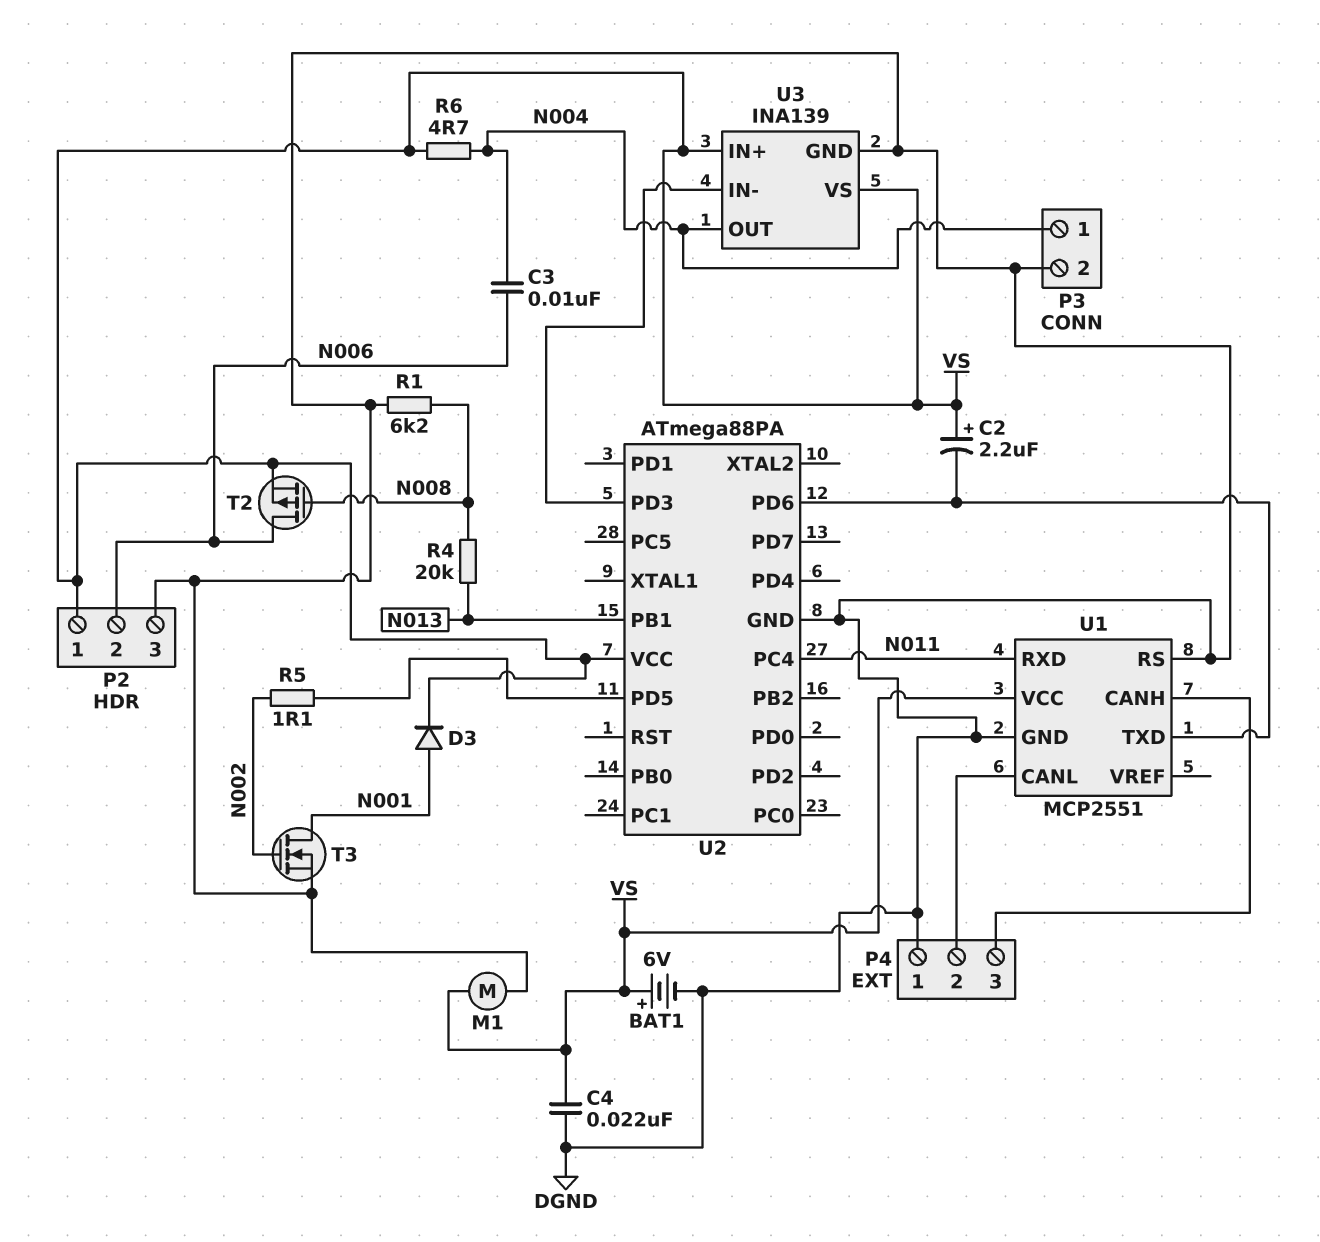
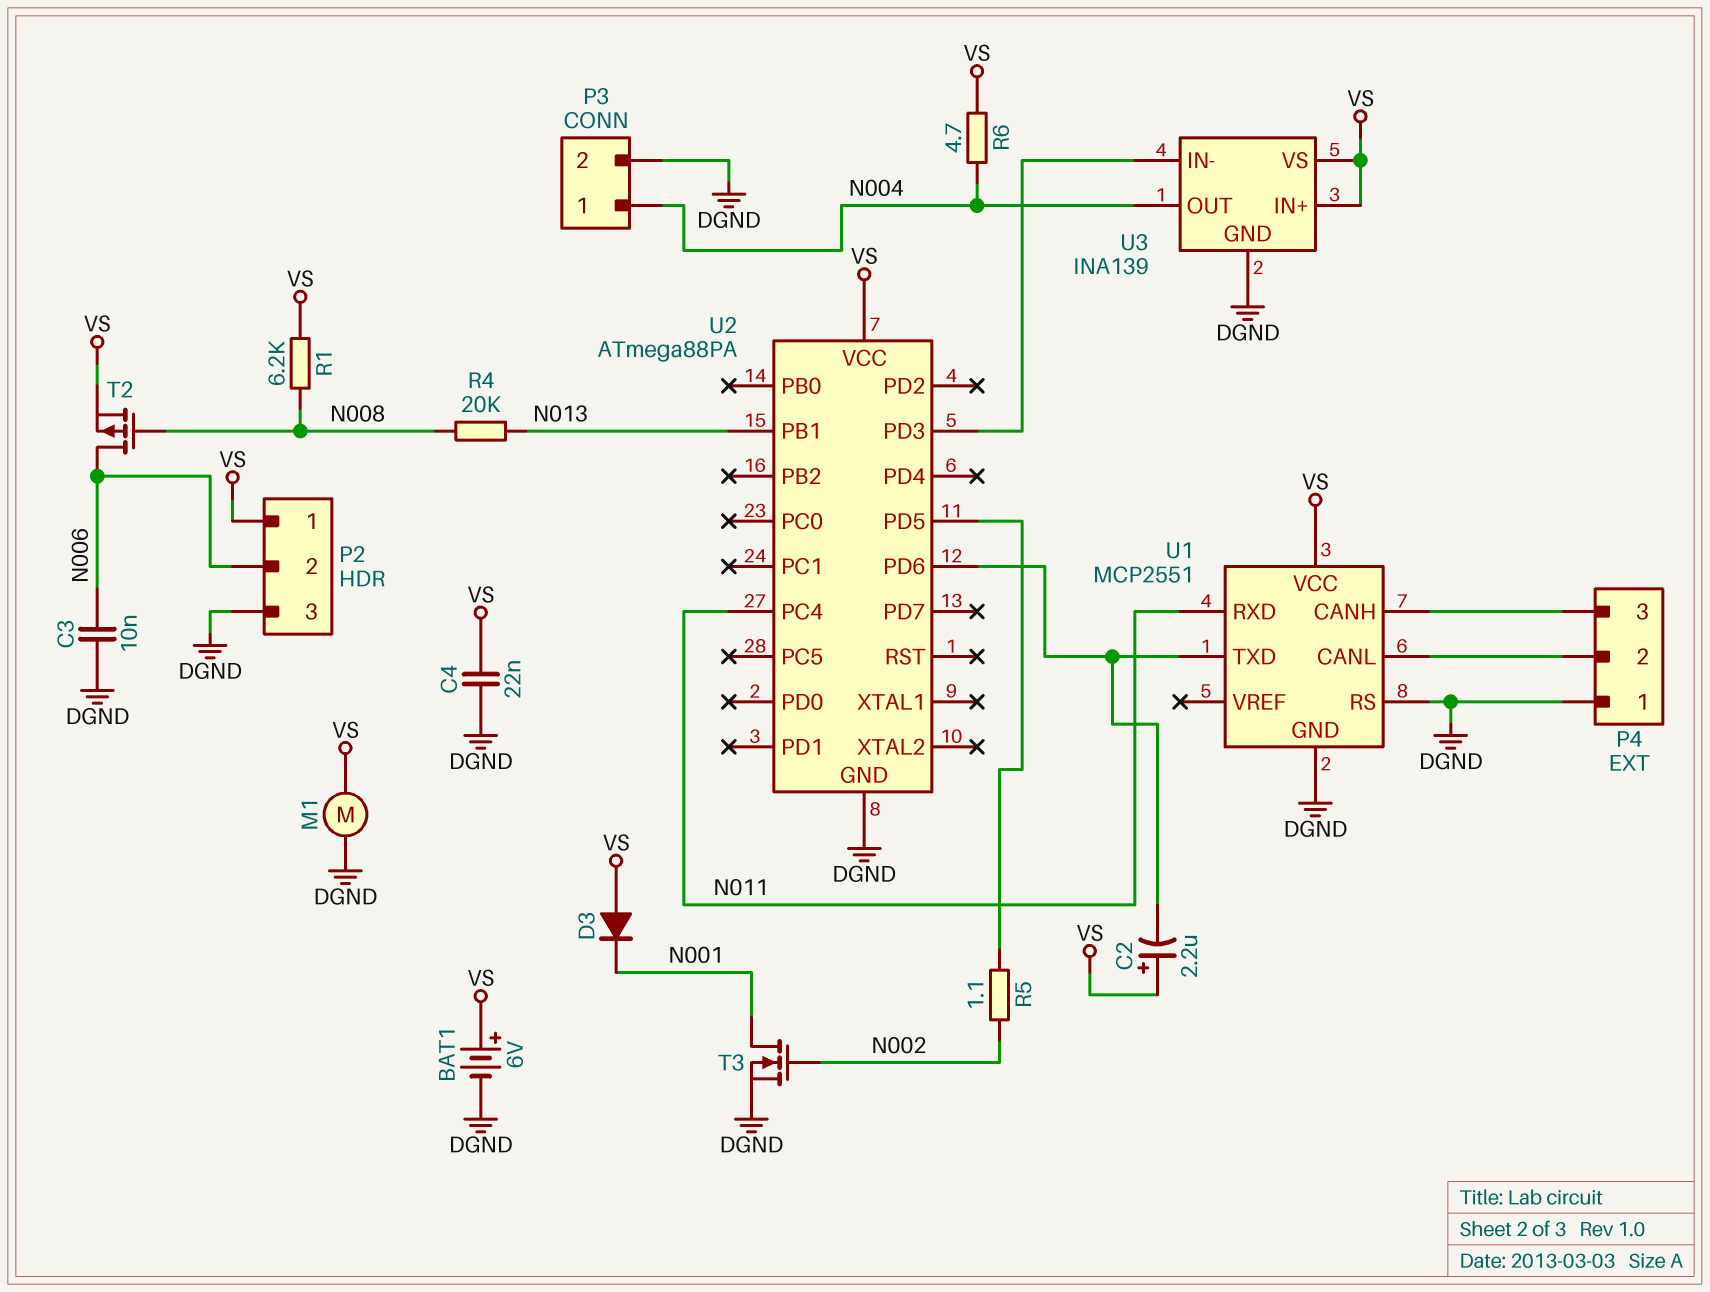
C3: 10nF (N004, N006) -> 10nF (DGND, N006)
D3: diode (A N001, K VS) -> diode (A VS, K N001)
R1: 6.2k (DGND, N008) -> 6.2k (N008, VS)

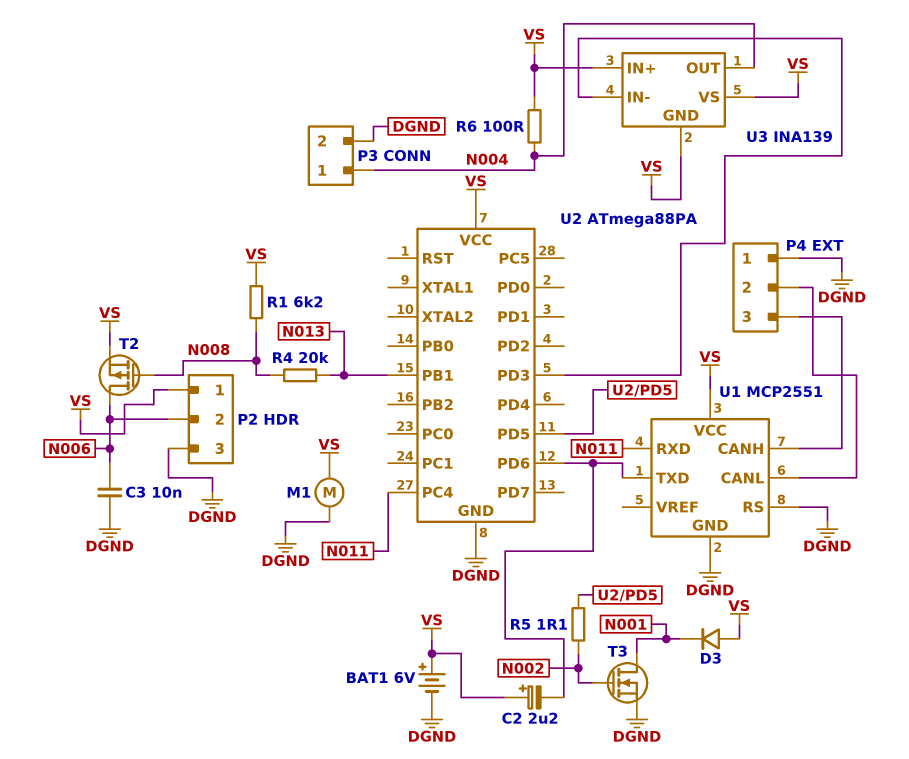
C4: 22nF (DGND, VS) -> none
R6: 4.7 (N004, VS) -> 100 (N004, VS)
U3 pin GND: DGND -> VS

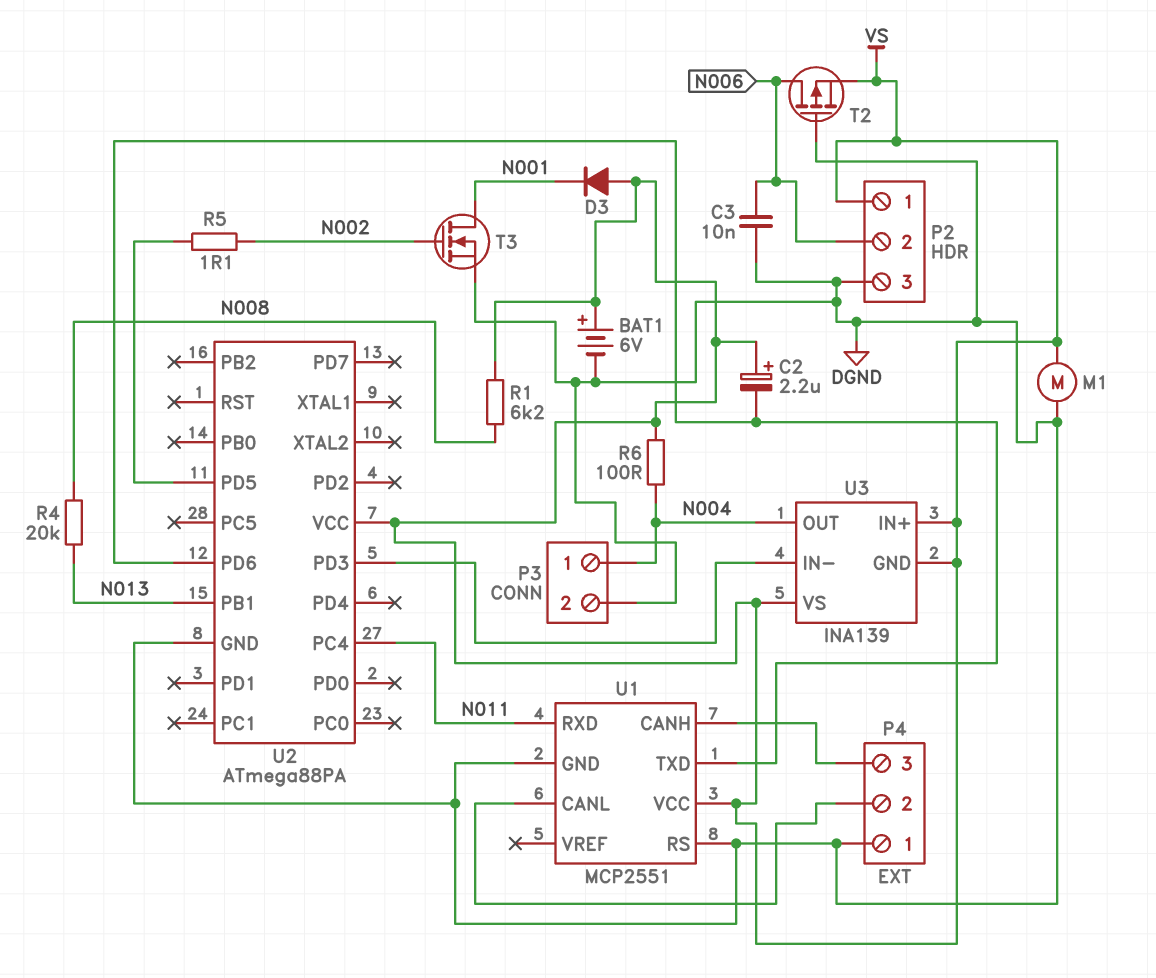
T2: PMOS (G N008, D N006, S VS) -> PMOS (G DGND, D N006, S VS)

